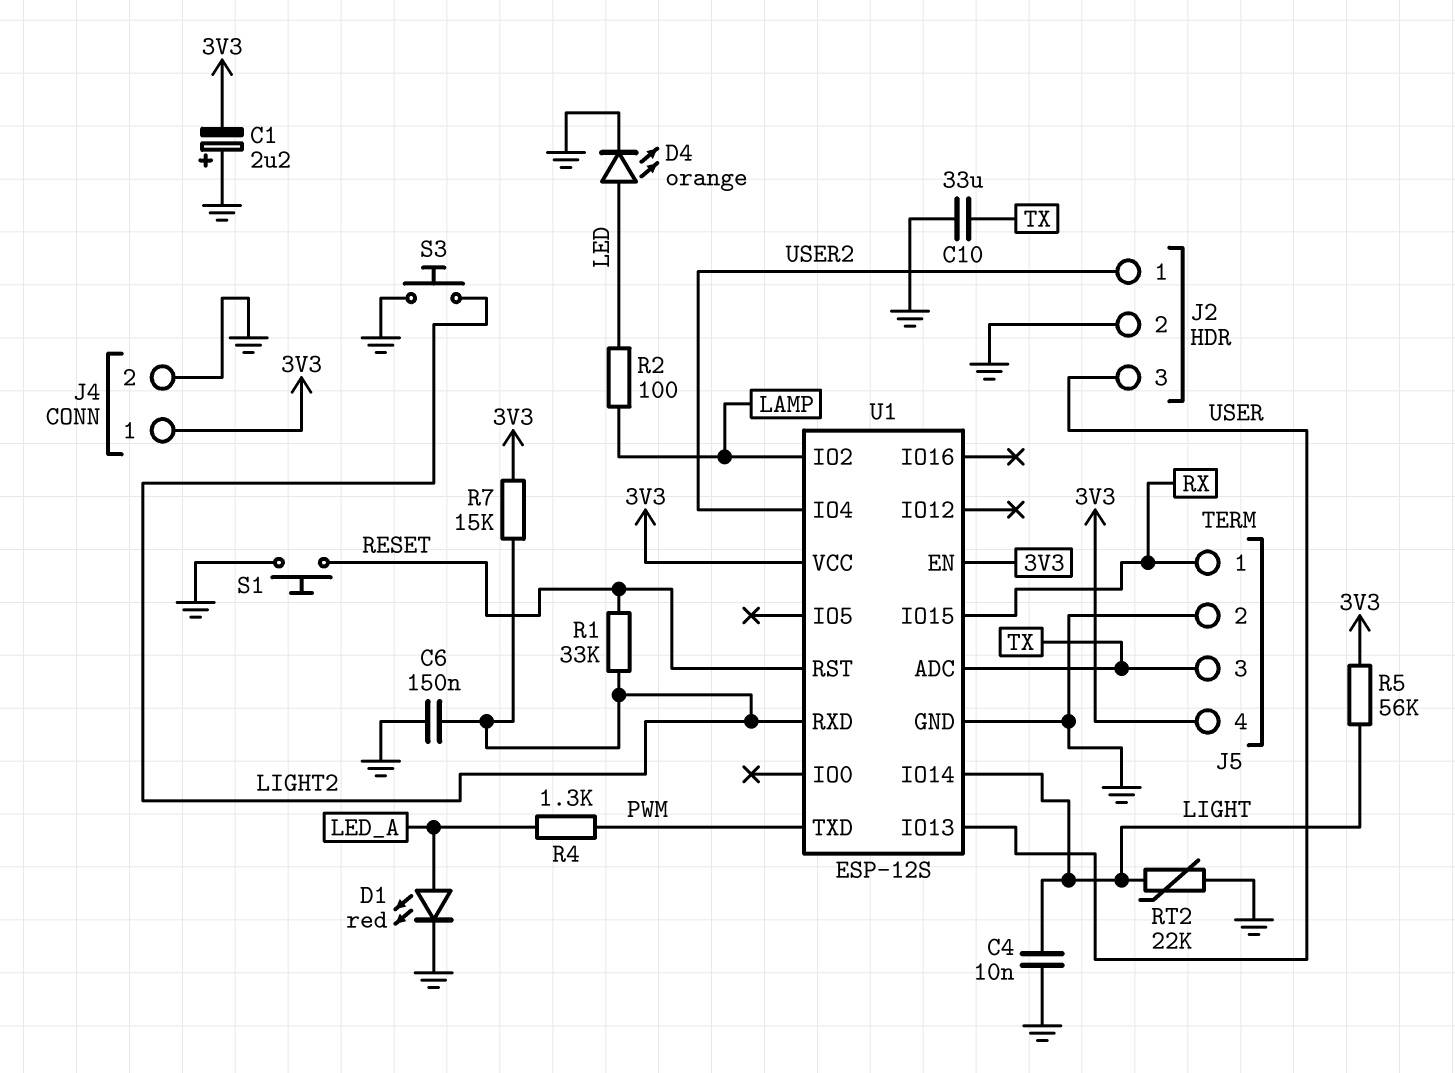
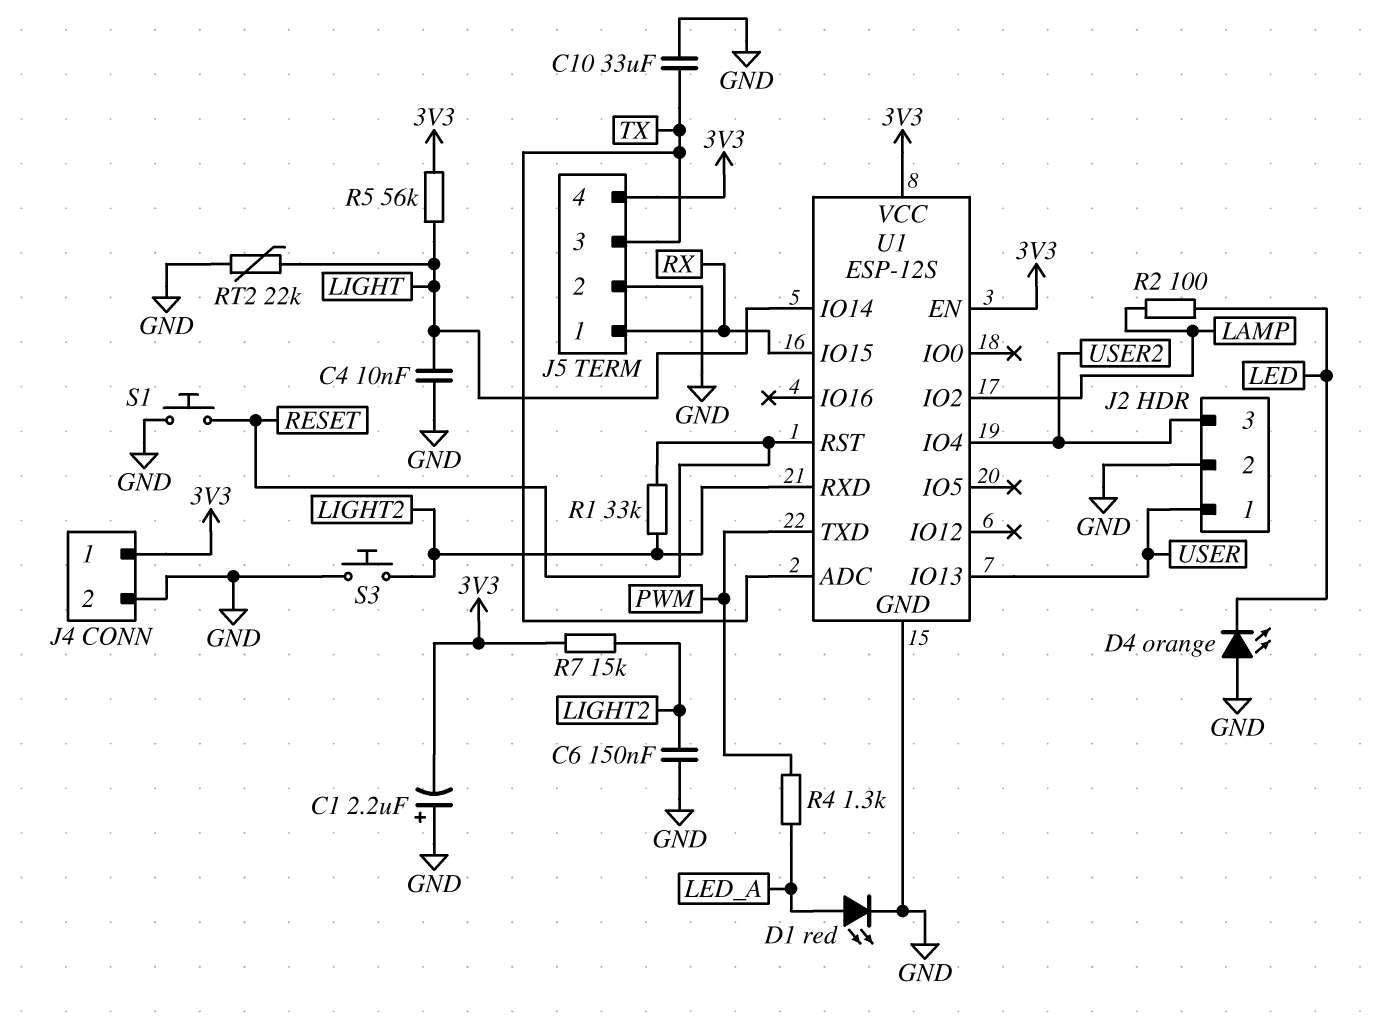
D4: LED orange (A LED, K GND) -> LED orange (A GND, K LED)
J2 pin 1: USER2 -> USER
J2 pin 3: USER -> USER2

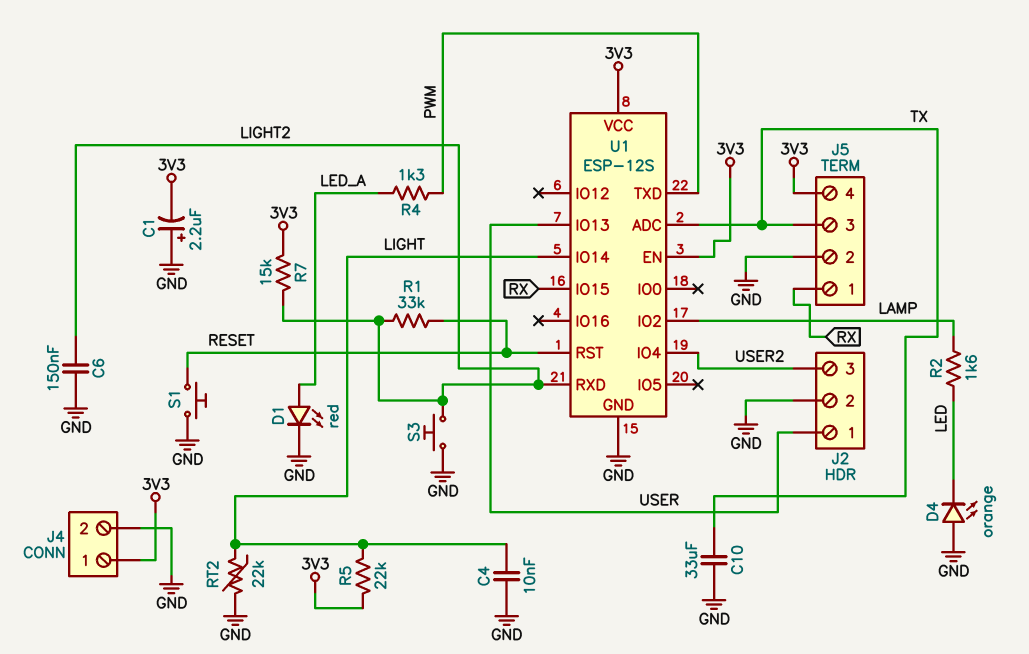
R2: 100 (LAMP, LED) -> 1.6k (LAMP, LED)
R5: 56k (3V3, LIGHT) -> 22k (3V3, LIGHT)

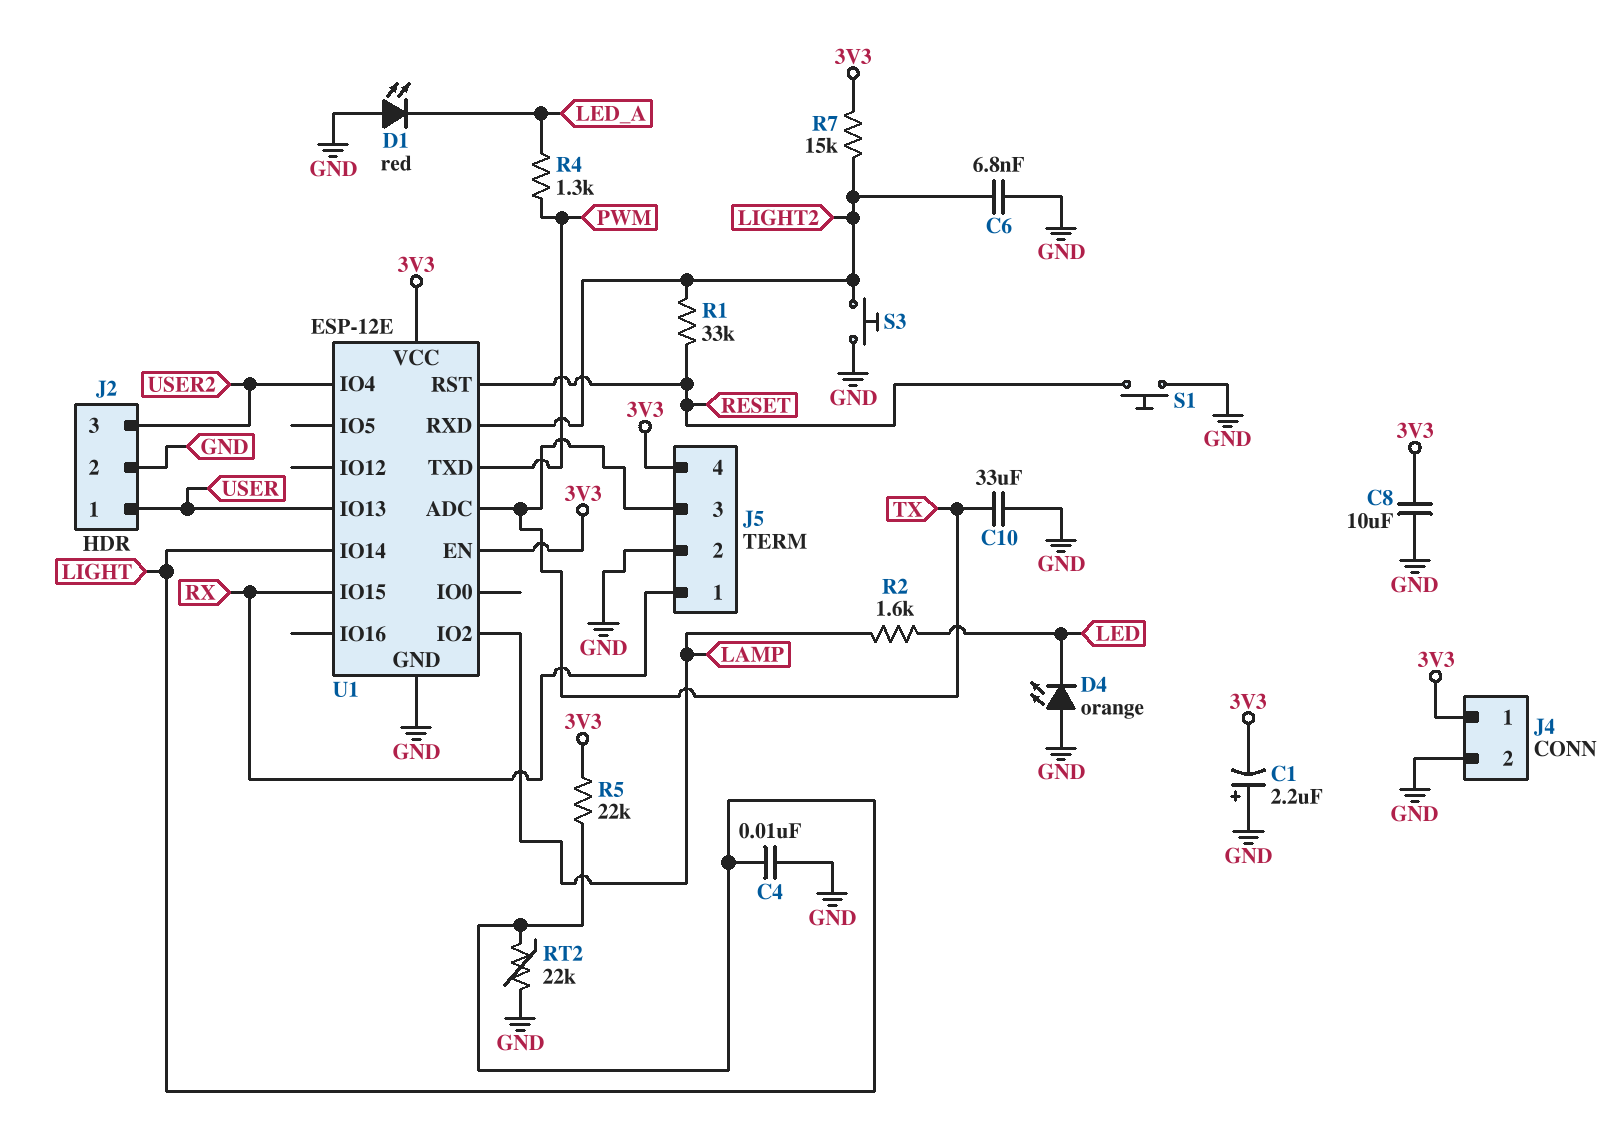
C6: 150nF (GND, LIGHT2) -> 6.8nF (GND, LIGHT2)
C8: none -> 10uF (3V3, GND)
D1: LED red (A LED_A, K GND) -> LED red (A GND, K LED_A)
U1: ESP-12S -> ESP-12E

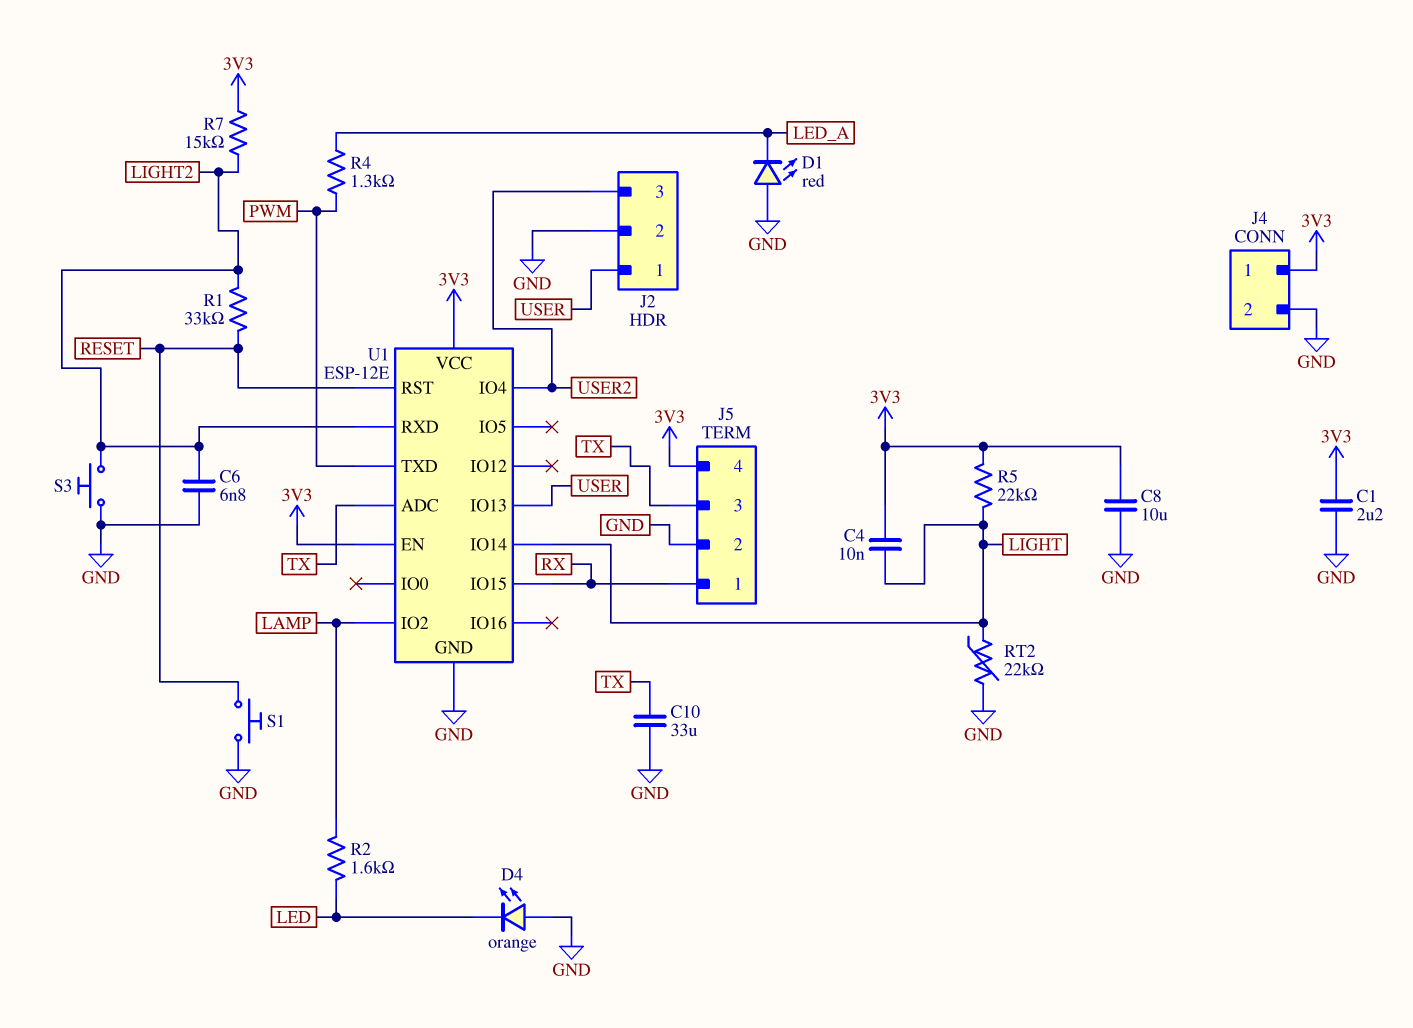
C1: 2.2uF (plus GND, minus 3V3) -> 2.2uF (3V3, GND)
C4: 10nF (GND, LIGHT) -> 10nF (3V3, LIGHT)

